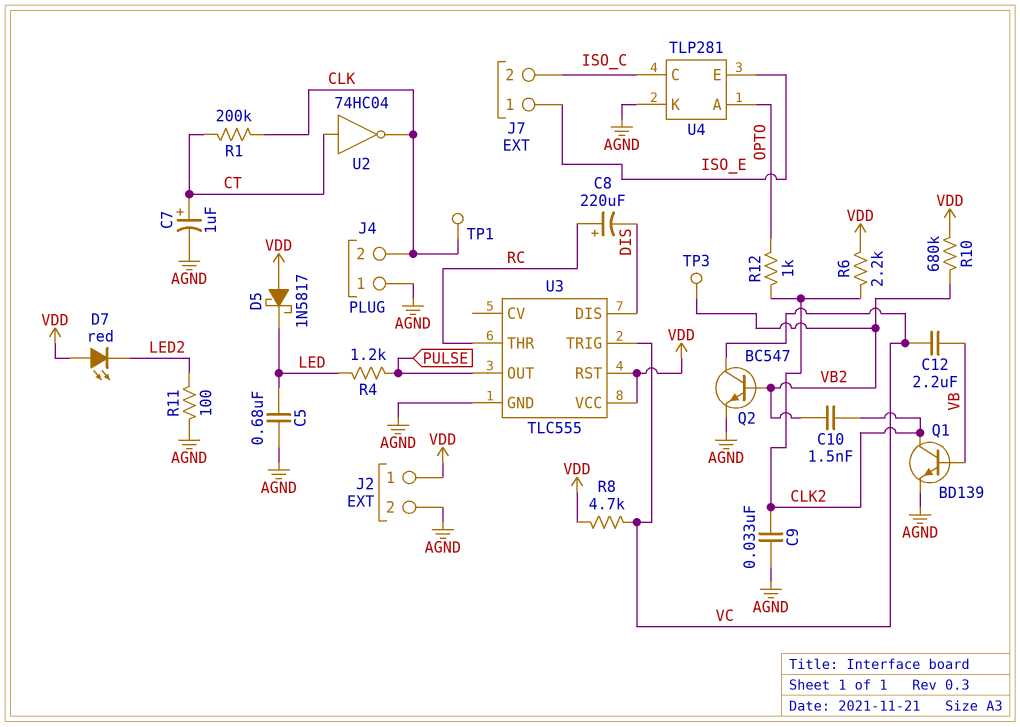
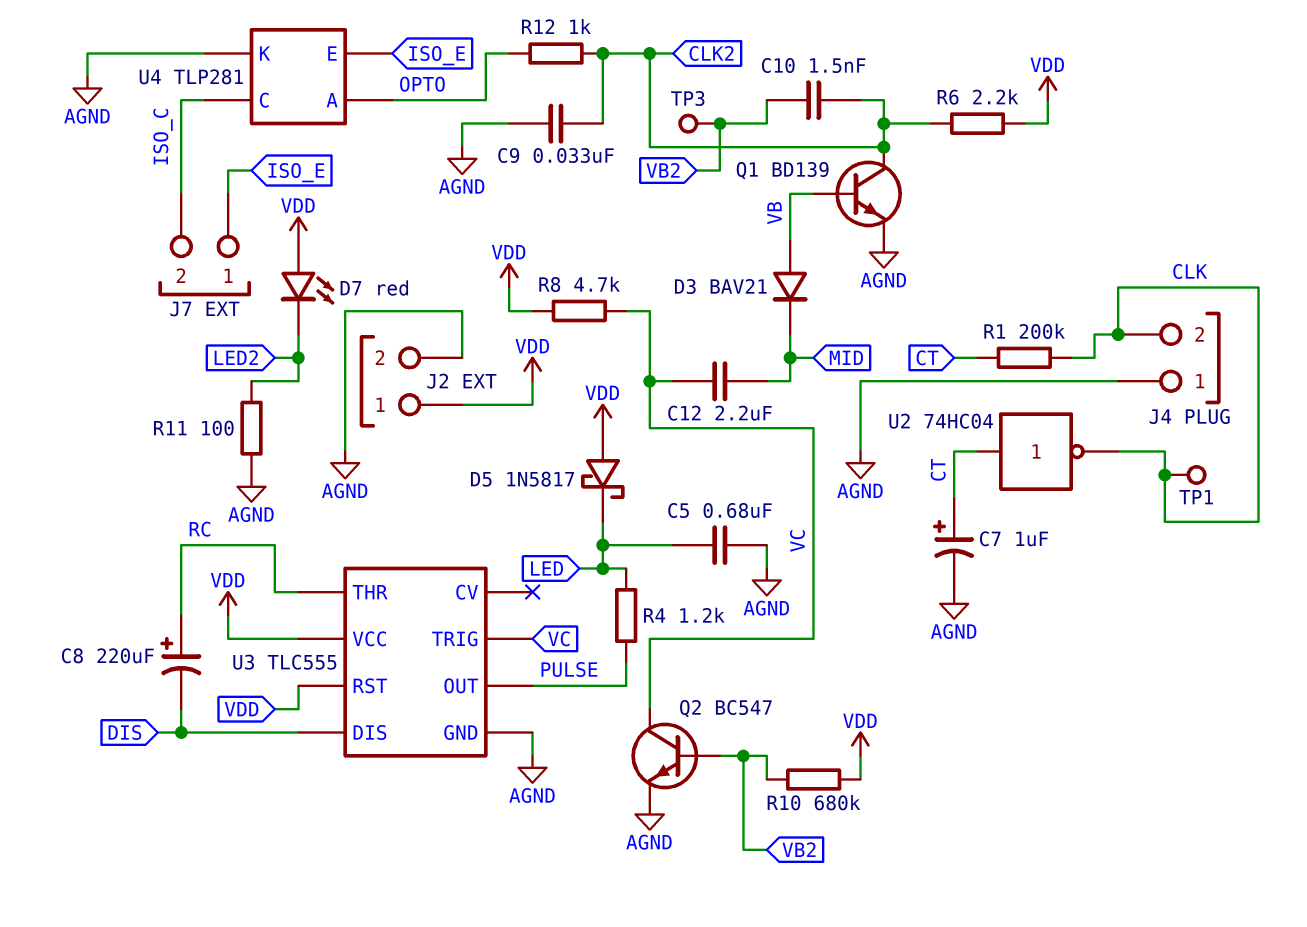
C12: 2.2uF (VB, VC) -> 2.2uF (MID, VC)
D3: none -> diode BAV21 (A VB, K MID)

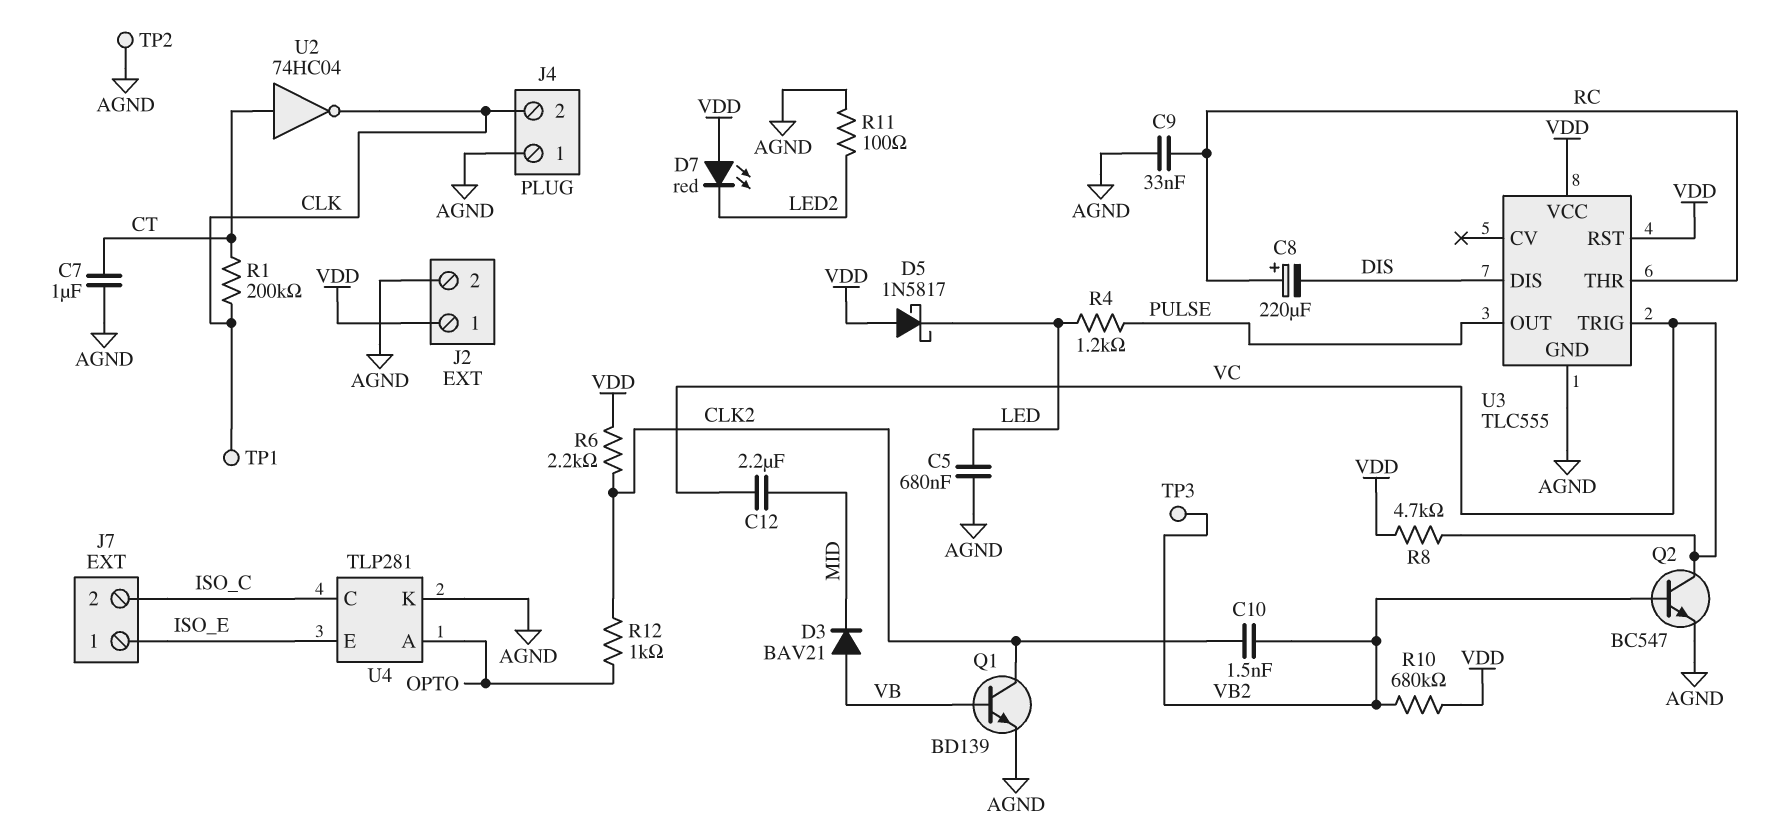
C7: 1uF (plus CT, minus AGND) -> 1uF (AGND, CT)
C9: 33nF (AGND, CLK2) -> 33nF (AGND, RC)
TP2: none -> test point (AGND)

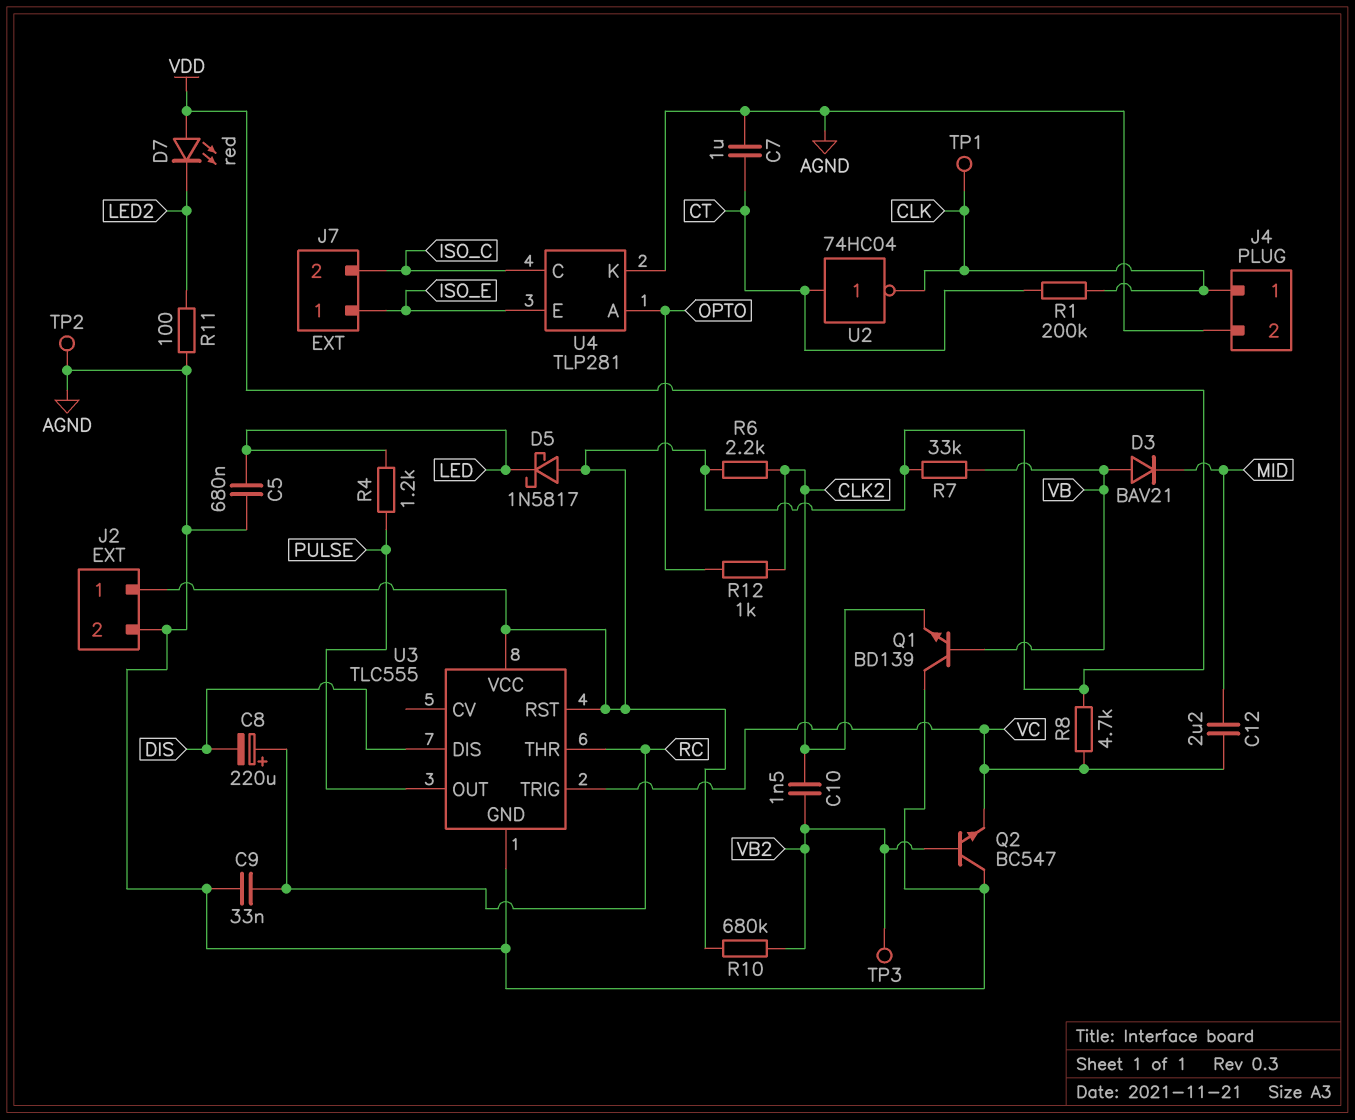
J4 pin 1: AGND -> CLK
J4 pin 2: CLK -> AGND
Q1: NPN BD139 (B VB, C CLK2, E AGND) -> NPN BD139 (B VB, C AGND, E CLK2)
Q2: NPN BC547 (B VB2, C VC, E AGND) -> NPN BC547 (B VB2, C AGND, E VC)
R7: none -> 33k (VB, VDD)

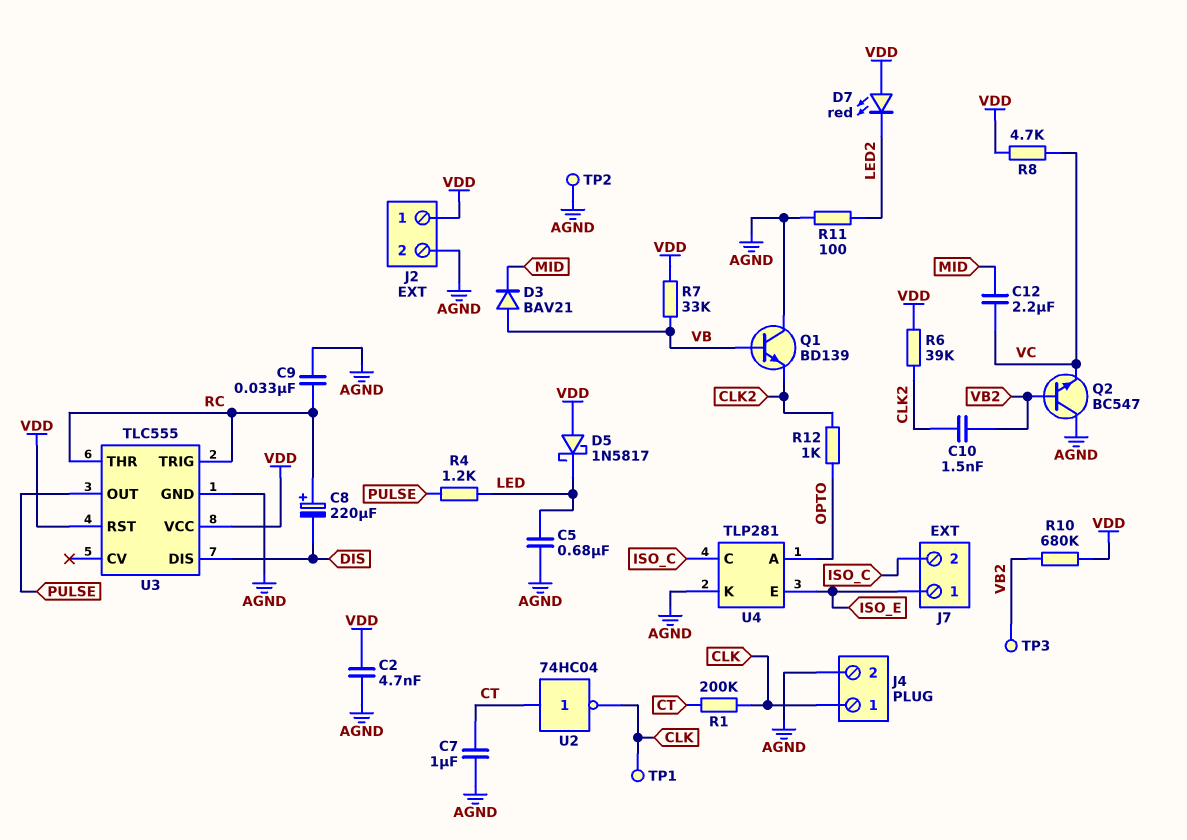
C2: none -> 4.7nF (AGND, VDD)
R6: 2.2k (CLK2, VDD) -> 39k (CLK2, VDD)
U3 pin TRIG: VC -> RC

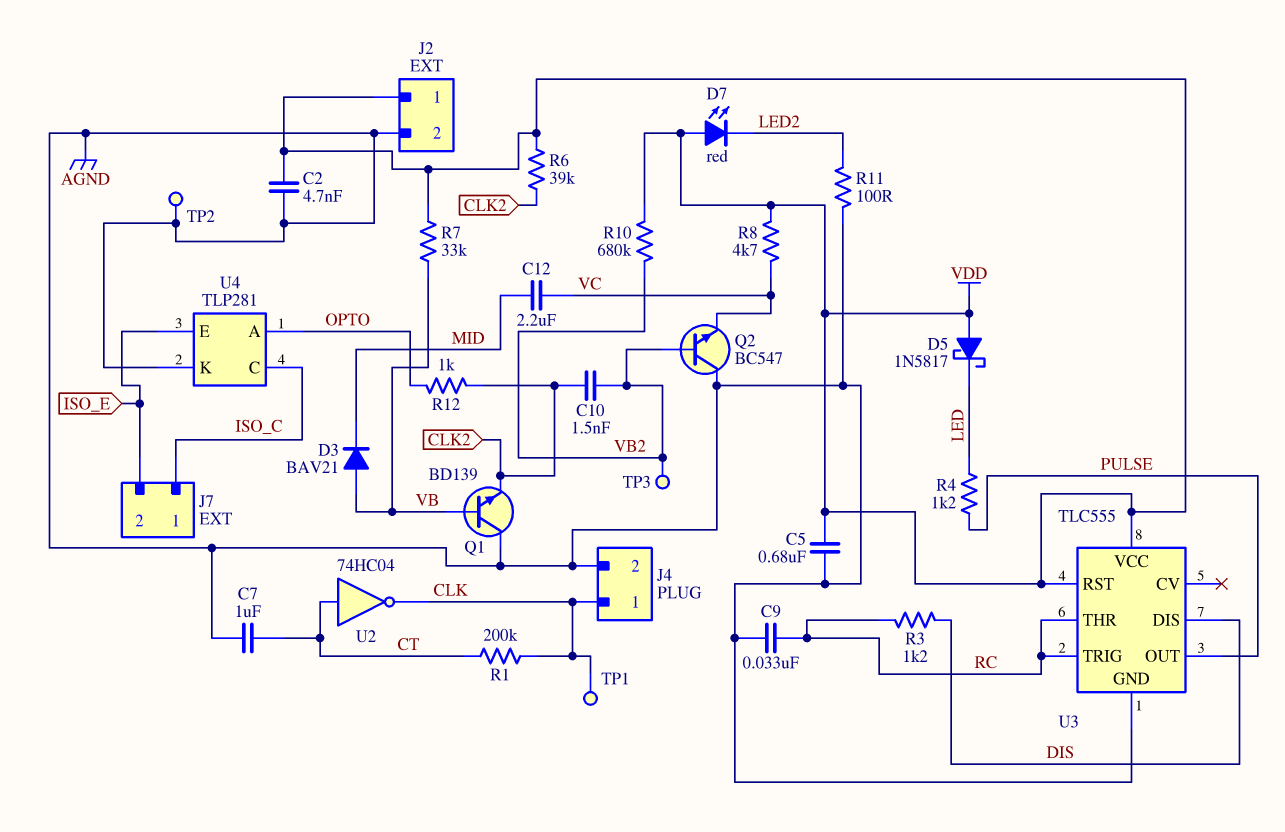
C5: 680nF (AGND, LED) -> 680nF (AGND, VDD)
C8: 220uF (plus RC, minus DIS) -> none
J7 pin 1: ISO_E -> ISO_C
J7 pin 2: ISO_C -> ISO_E
R3: none -> 1.2k (DIS, RC)

